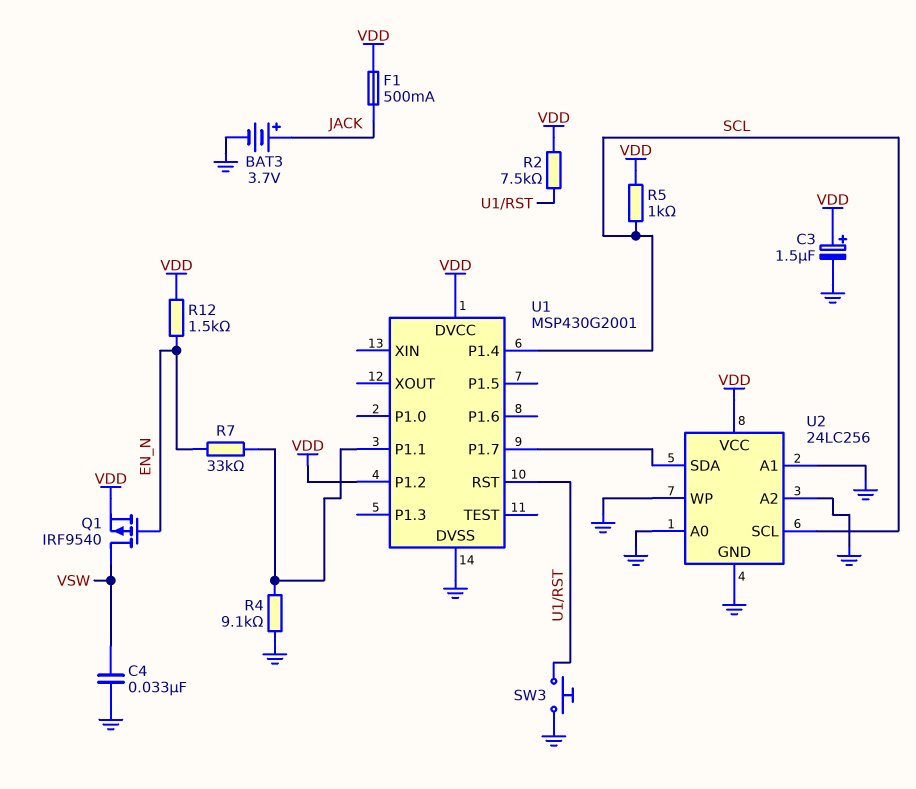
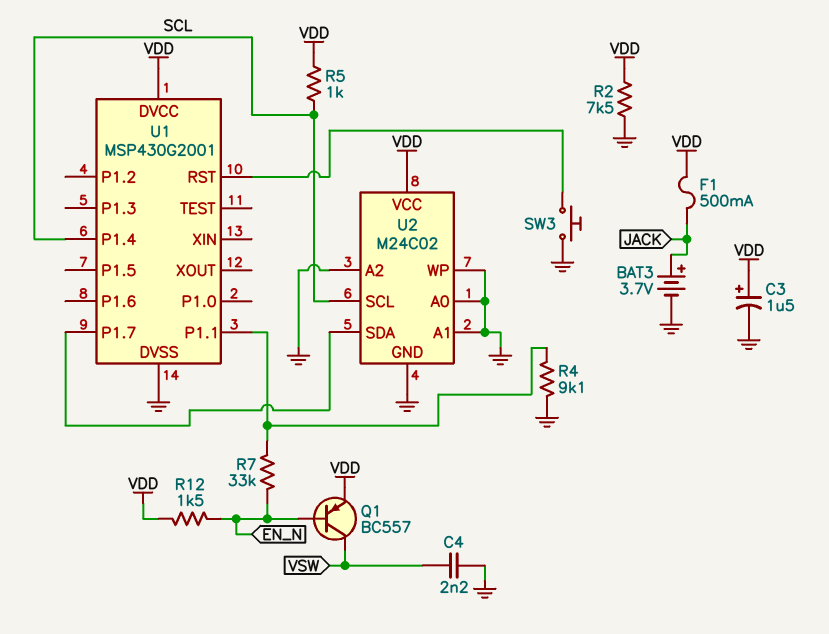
C4: 33nF (GND, VSW) -> 2.2nF (GND, VSW)
Q1: PMOS IRF9540 (G EN_N, D VSW, S VDD) -> PNP BC557 (B EN_N, C VSW, E VDD)
R2: 7.5k (U1/RST, VDD) -> 7.5k (GND, VDD)
U1 pin P1.2: VDD -> none
U2: 24LC256 -> M24C02

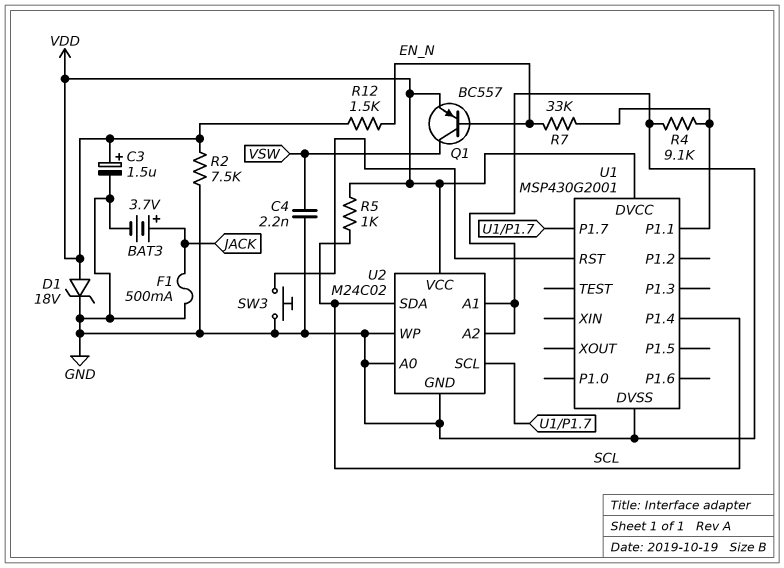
D1: none -> zener 18V (A VDD, K GND)
F1: 500mA (JACK, VDD) -> 500mA (GND, JACK)
U2 pin SCL: SCL -> U1/P1.7
U2 pin SDA: U1/P1.7 -> SCL

